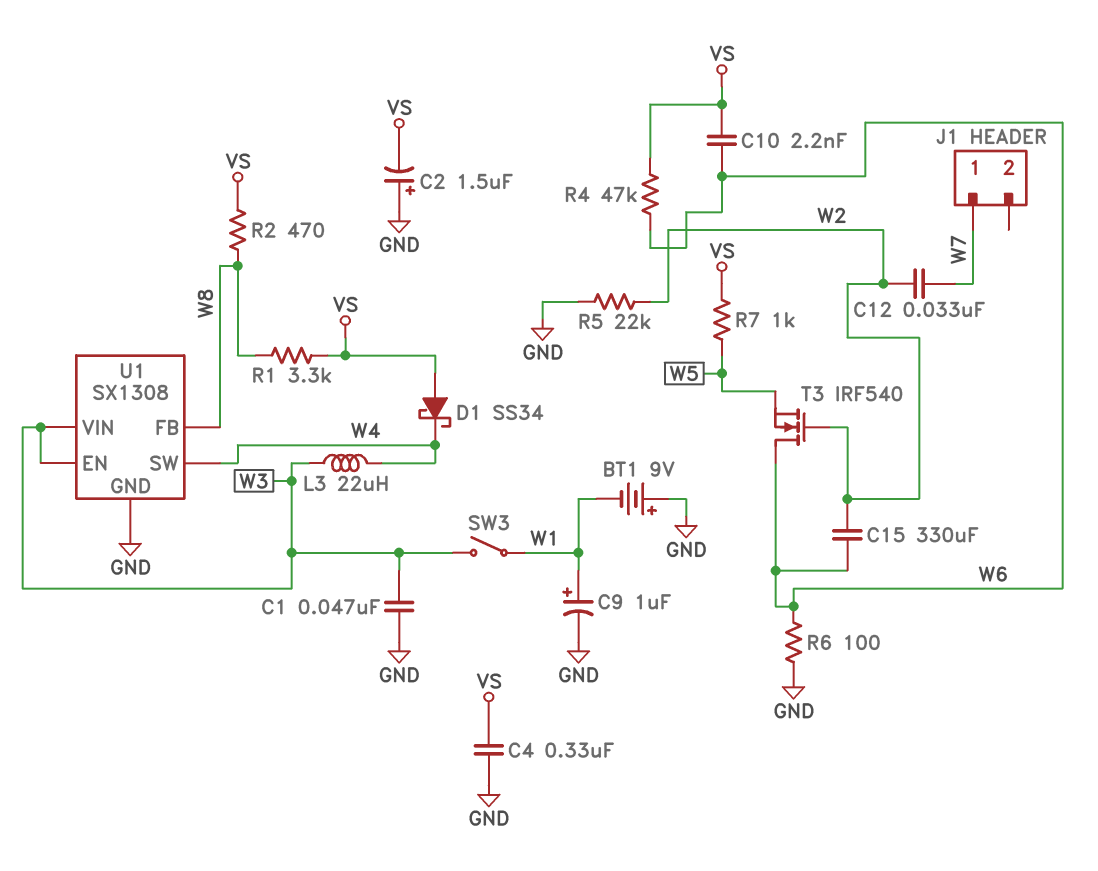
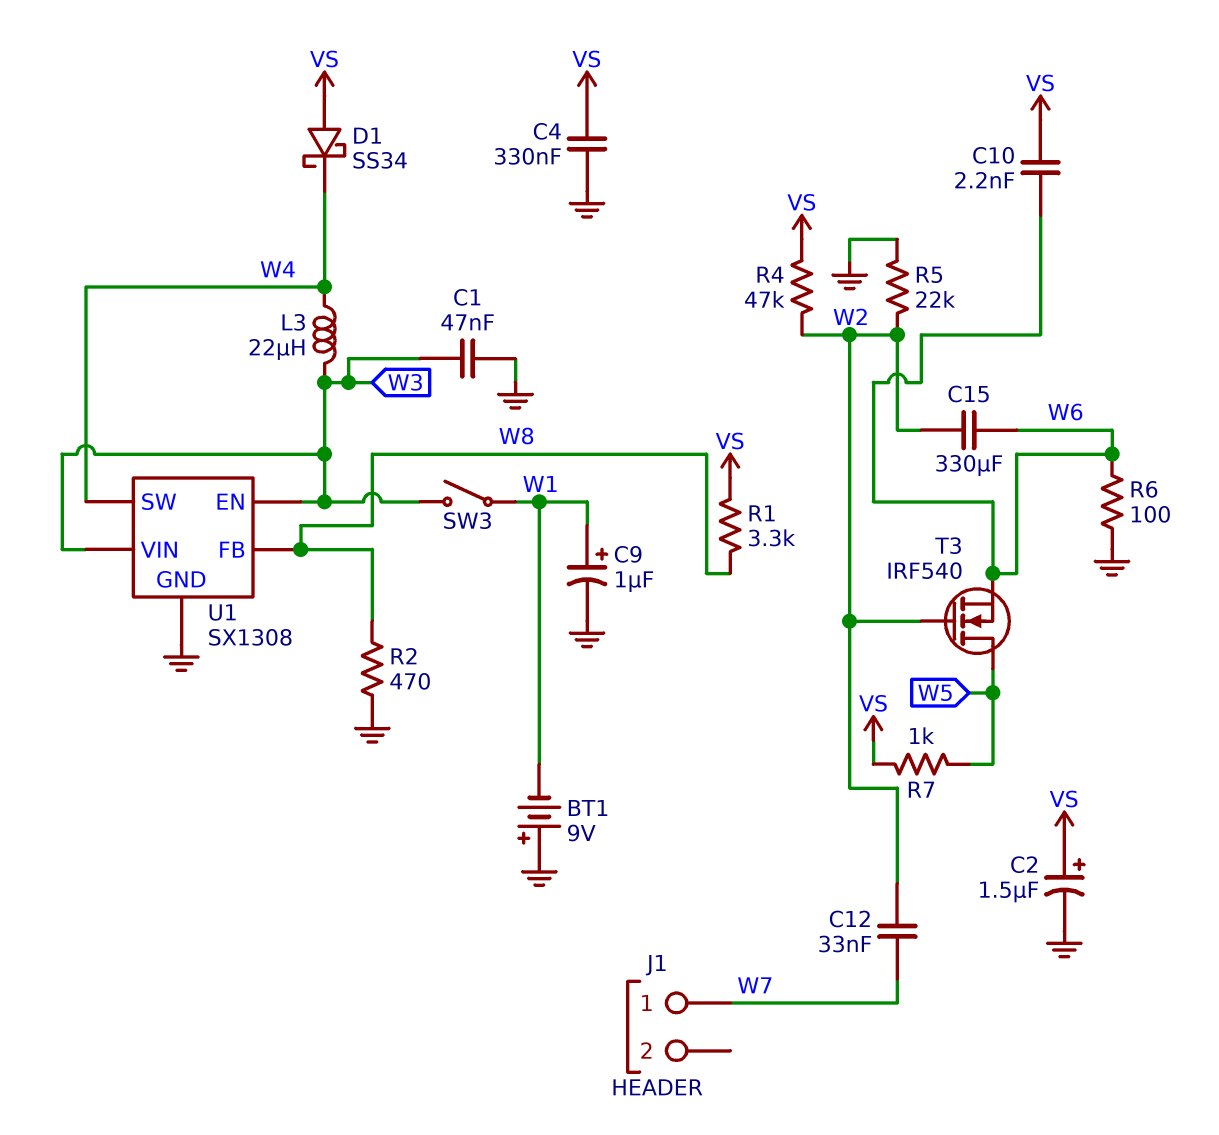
C2: 1.5uF (plus GND, minus VS) -> 1.5uF (plus VS, minus GND)
R2: 470 (VS, W8) -> 470 (GND, W8)
R4: 47k (VS, W6) -> 47k (VS, W2)
T3: NMOS IRF540 (G W2, D W6, S W5) -> NMOS IRF540 (G W2, D W5, S W6)

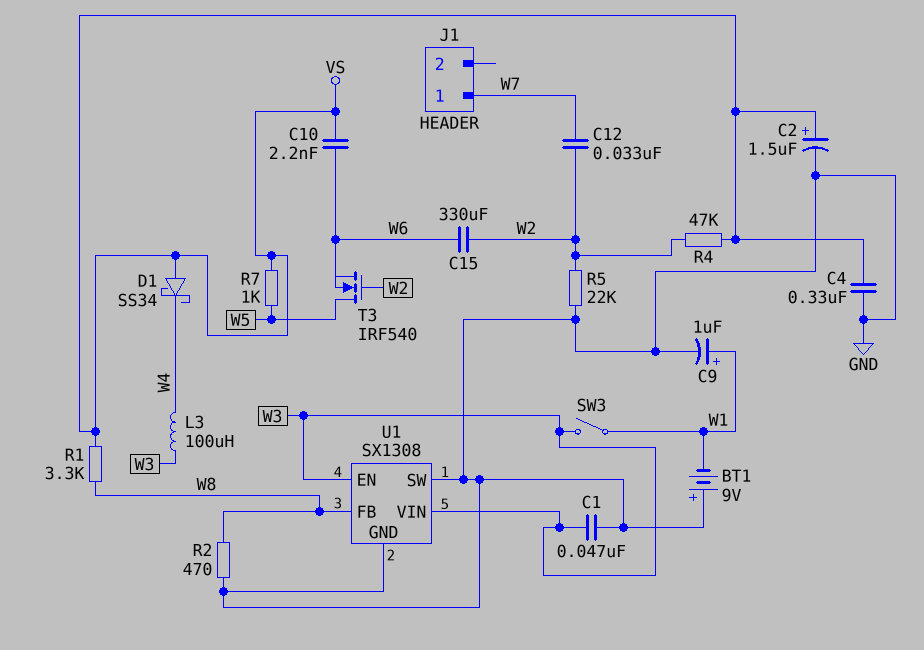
L3: 22uH (W3, W4) -> 100uH (W3, W4)
R6: 100 (GND, W6) -> none
U1 pin SW: W4 -> GND

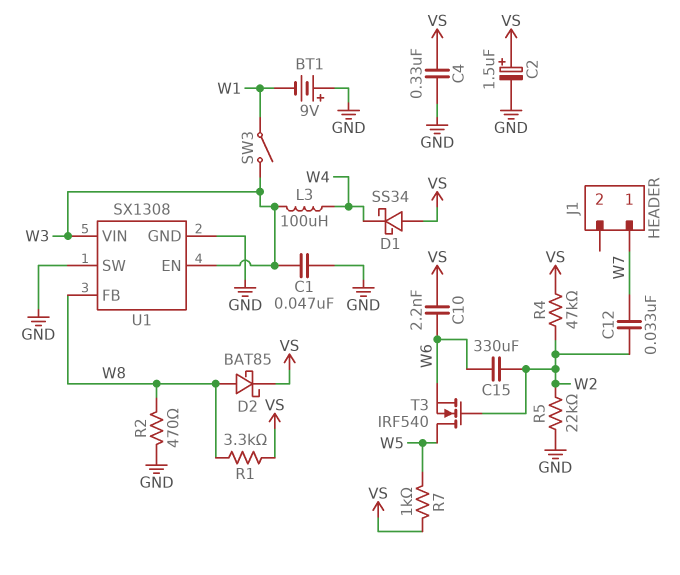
C9: 1uF (plus W1, minus GND) -> none
D2: none -> schottky BAT85 (A W8, K VS)

